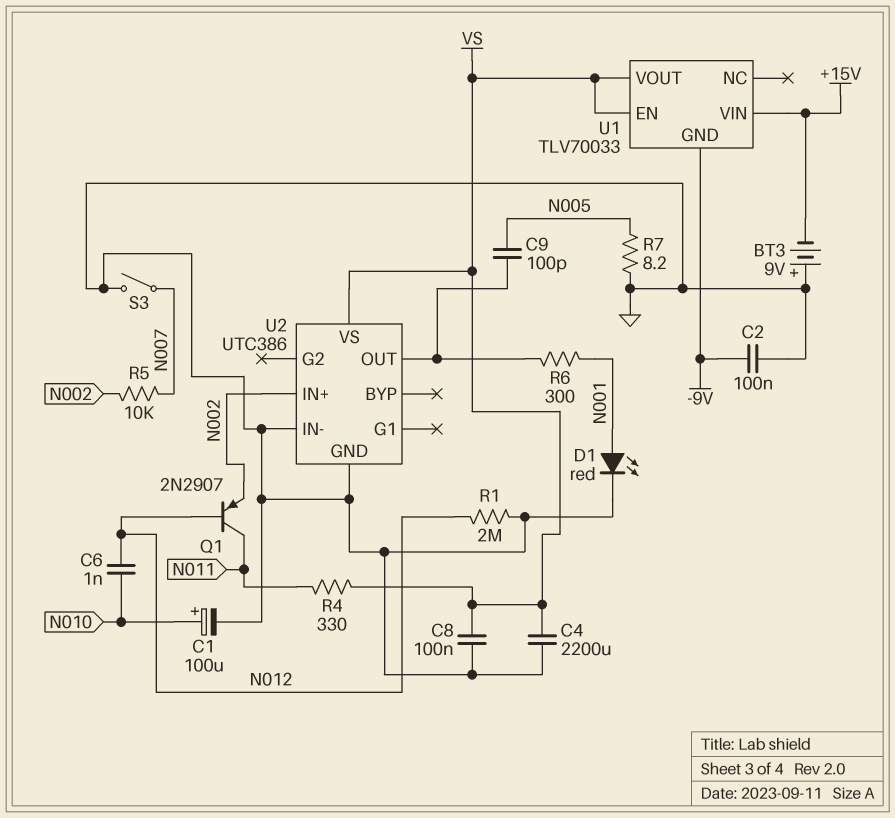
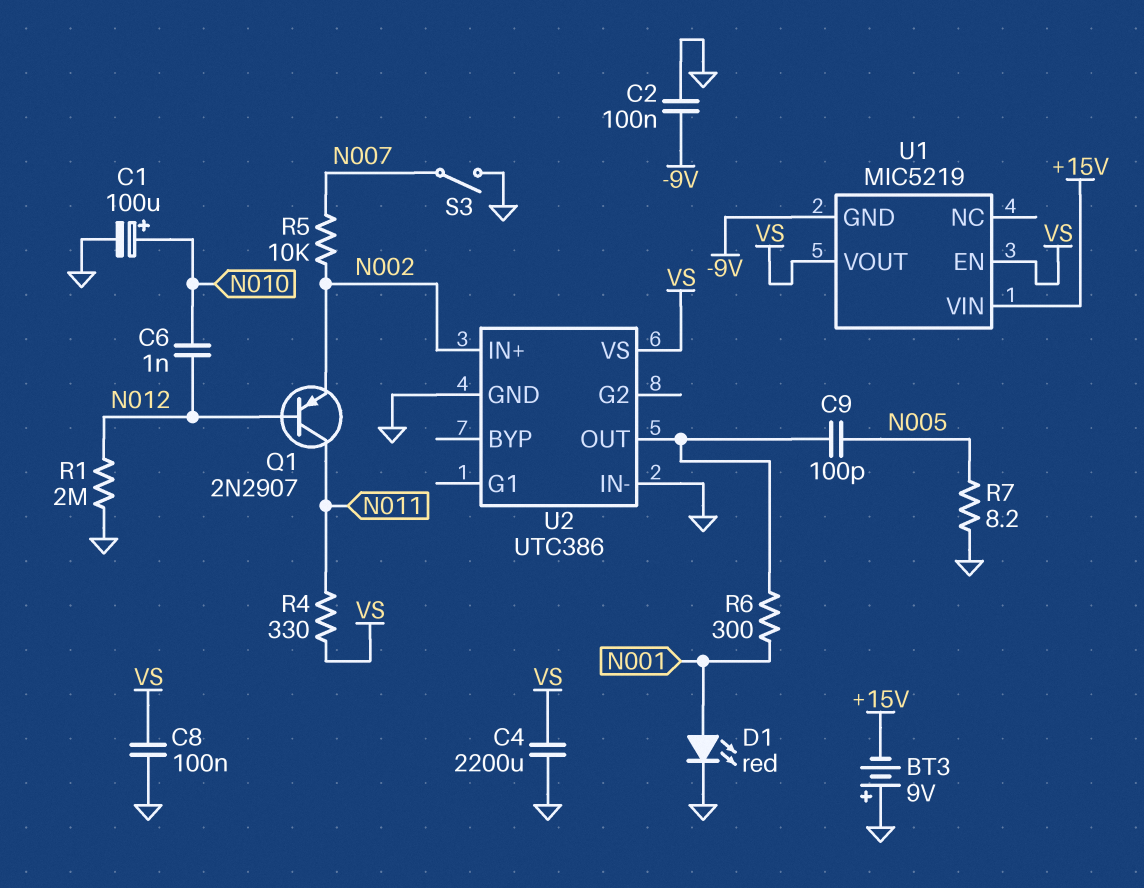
U1: TLV70033 -> MIC5219

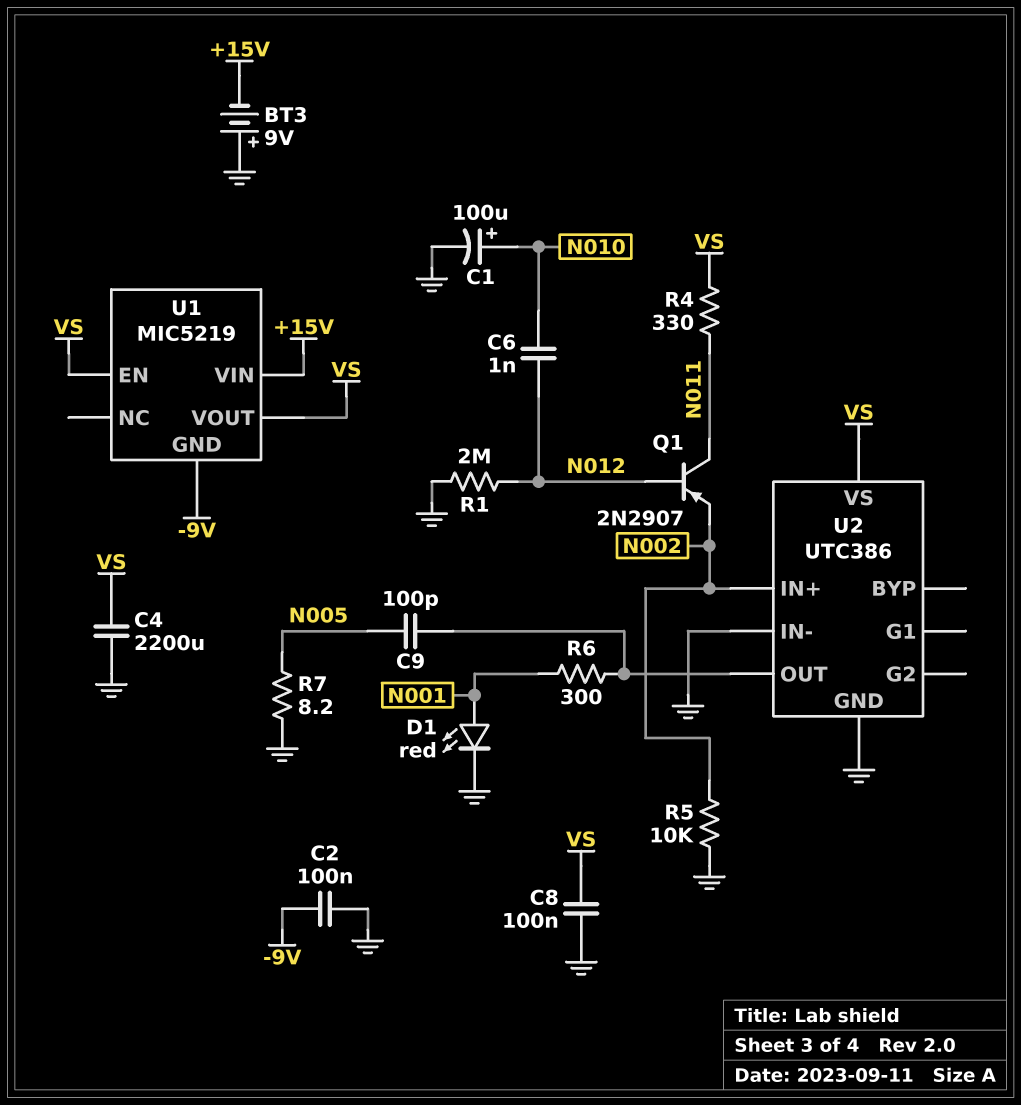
R5: 10k (N002, N007) -> 10k (GND, N002)
S3: switch (GND, N007) -> none

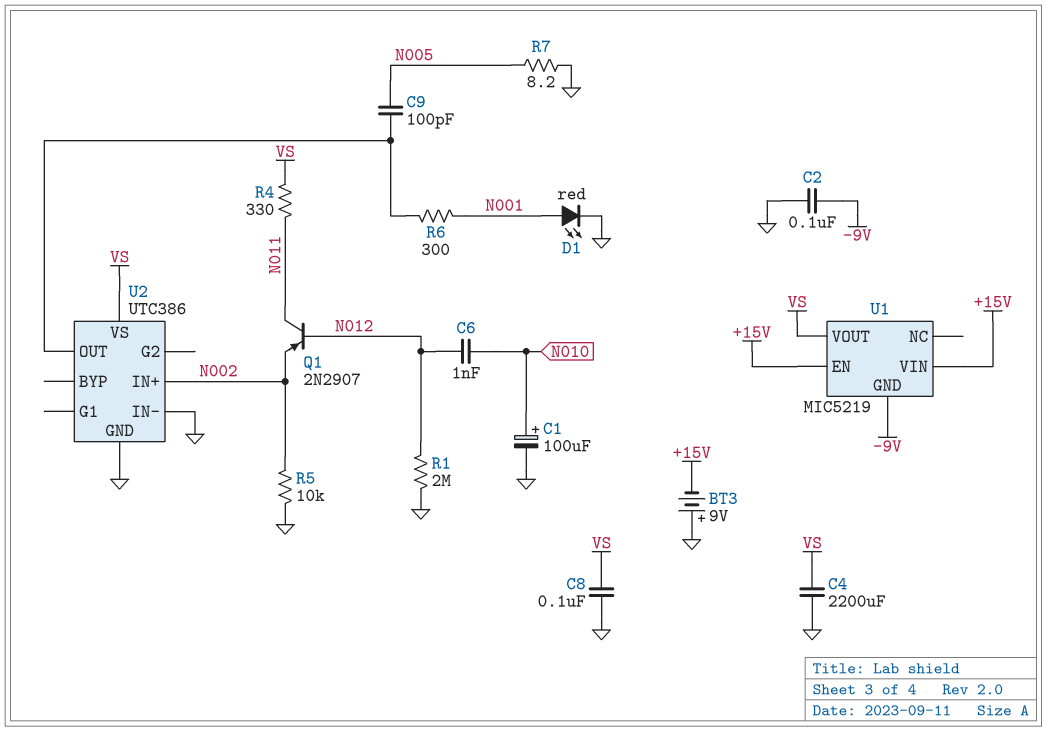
U1 pin EN: VS -> +15V

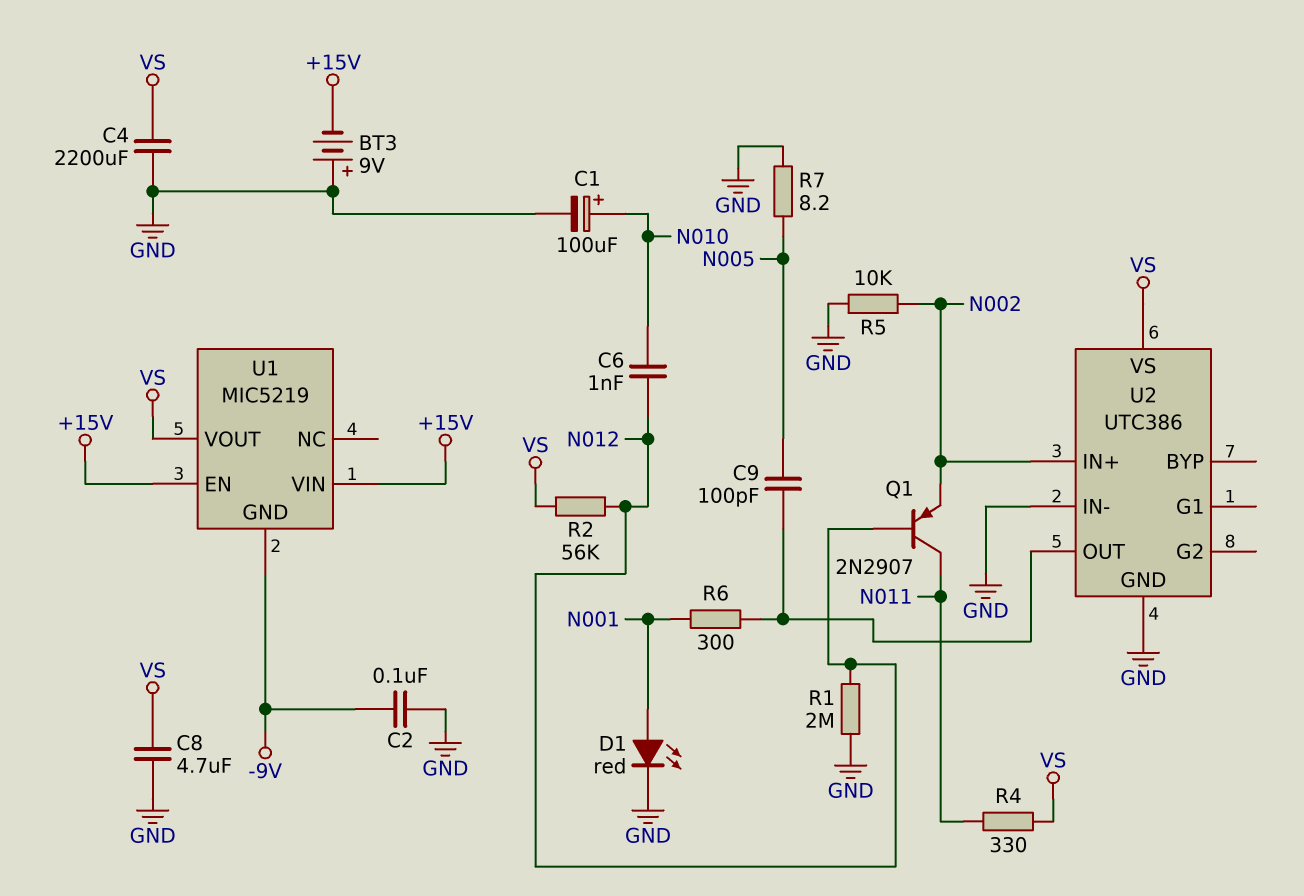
C8: 100nF (GND, VS) -> 4.7uF (GND, VS)
R2: none -> 56k (N012, VS)

